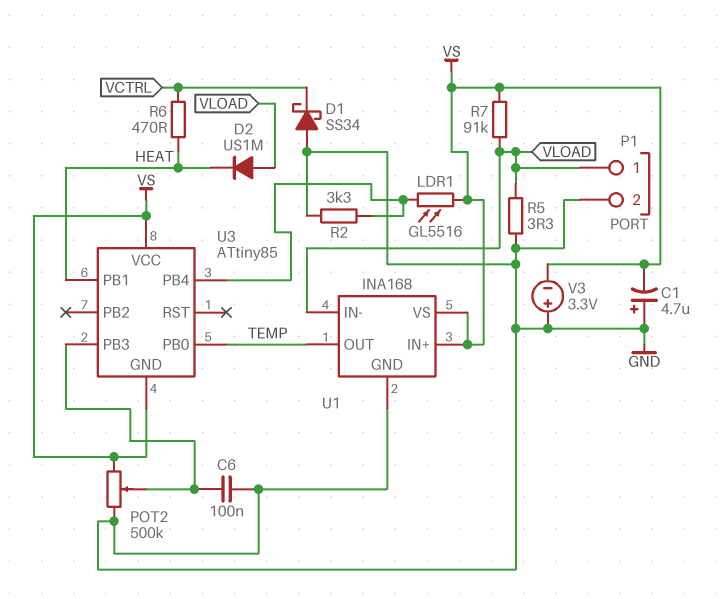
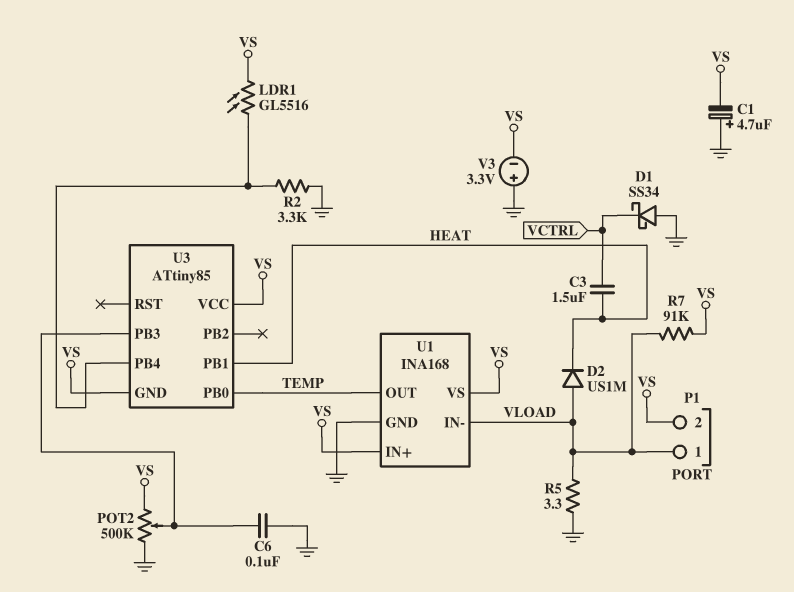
C3: none -> 1.5uF (HEAT, VCTRL)
P1 pin 2: GND -> VS
R6: 470 (HEAT, VCTRL) -> none

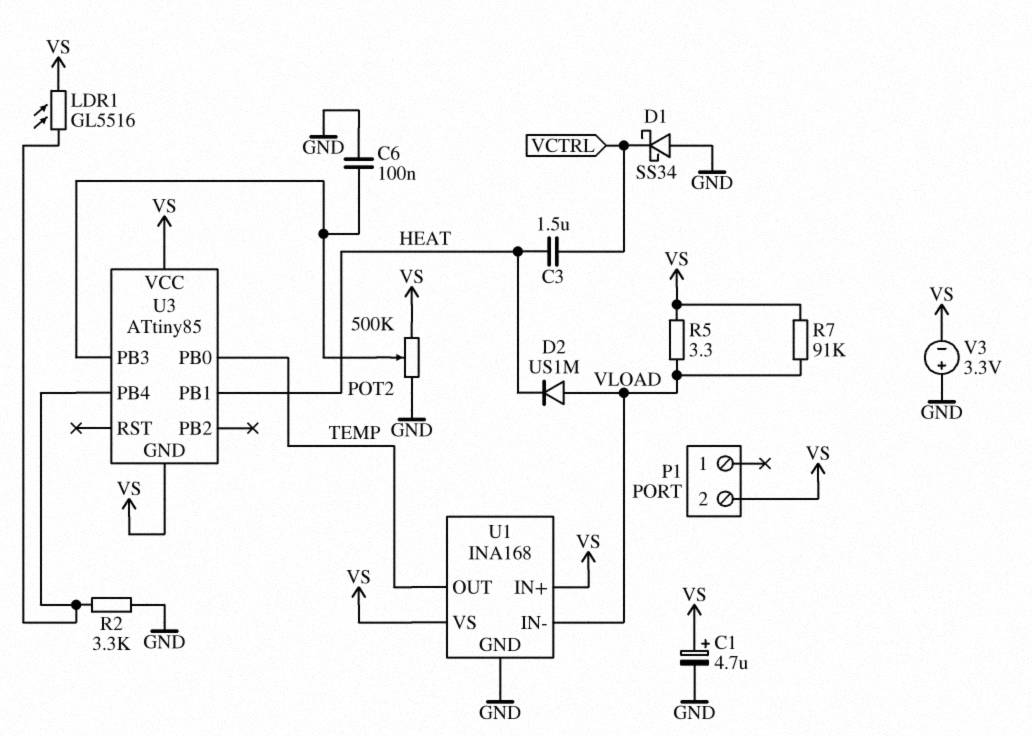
C1: 4.7uF (plus GND, minus VS) -> 4.7uF (plus VS, minus GND)
P1 pin 1: VLOAD -> none
R5: 3.3 (GND, VLOAD) -> 3.3 (VLOAD, VS)

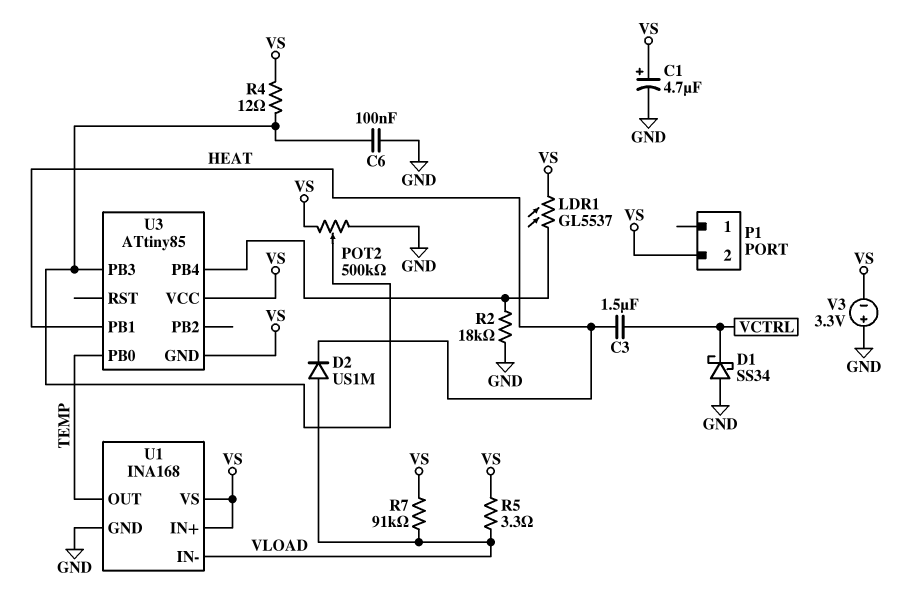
LDR1: GL5516 (U3/PB4, VS) -> GL5537 (U3/PB4, VS)
R2: 3.3k (GND, U3/PB4) -> 18k (GND, U3/PB4)
R4: none -> 12 (U3/PB3, VS)

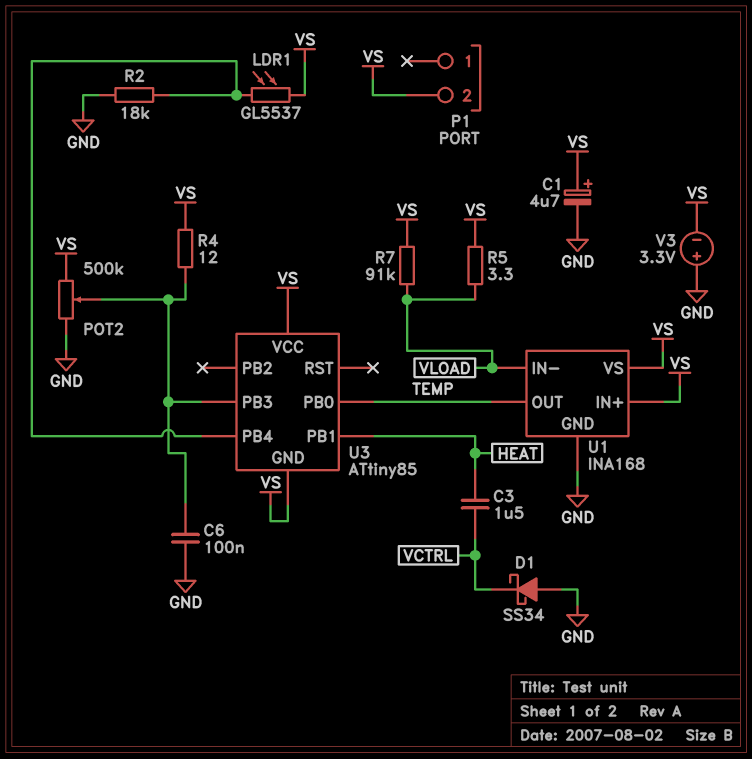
D2: diode US1M (A VLOAD, K HEAT) -> none

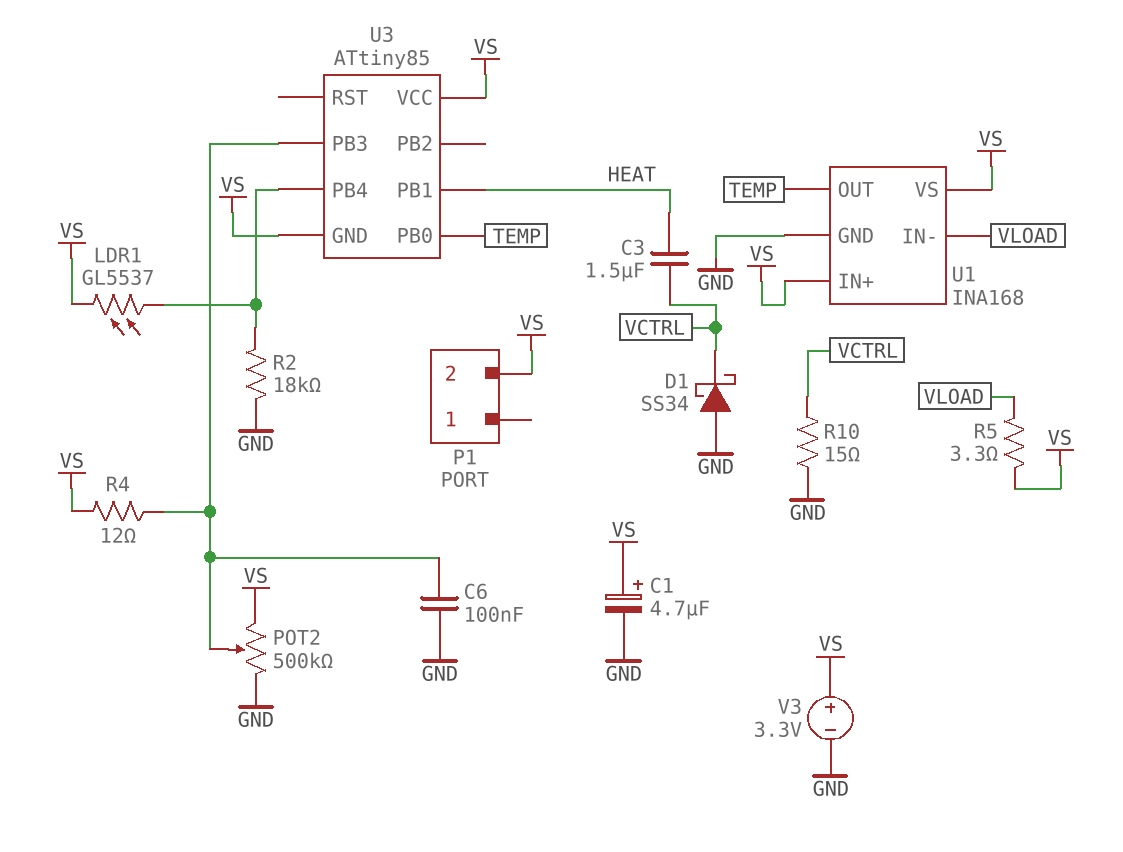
R7: 91k (VLOAD, VS) -> none
R10: none -> 15 (GND, VCTRL)
V3: 3.3V (plus GND, minus VS) -> 3.3V (plus VS, minus GND)

